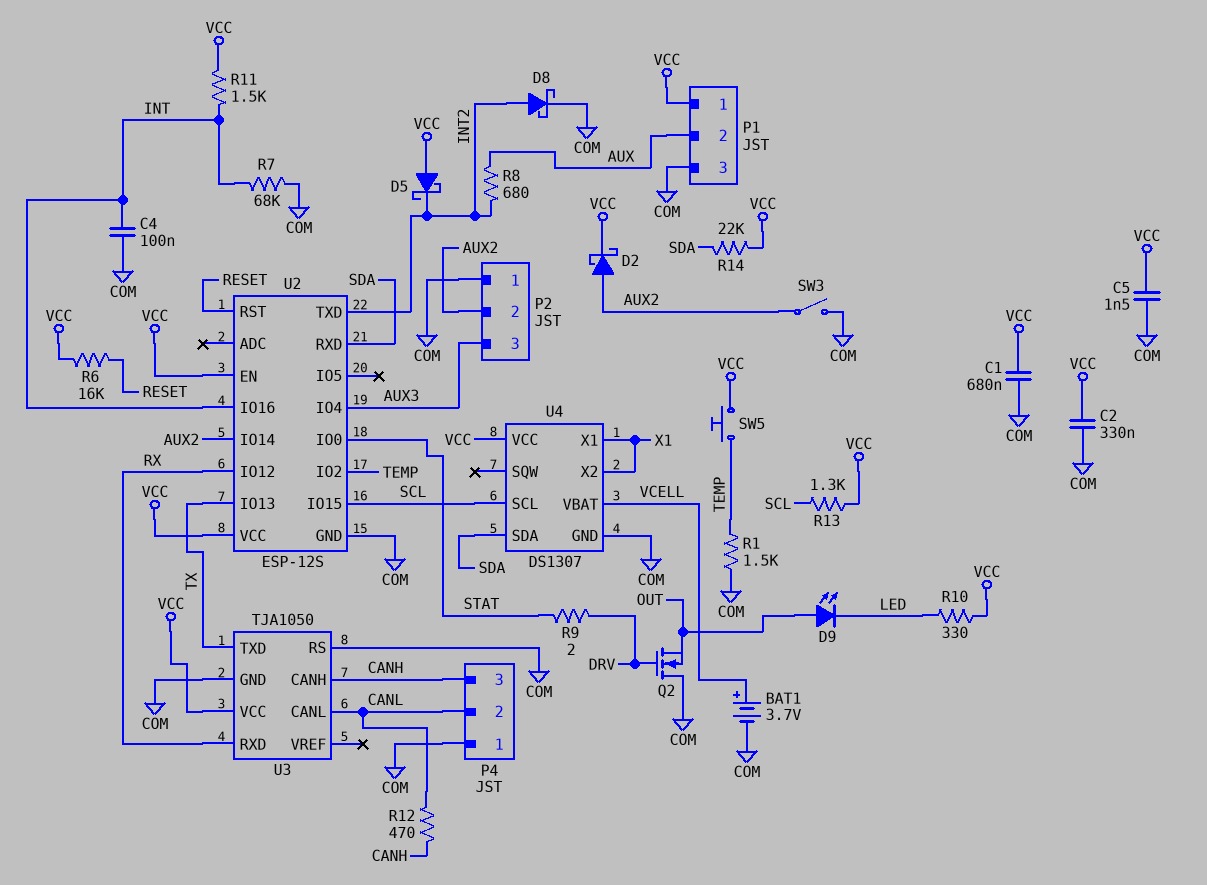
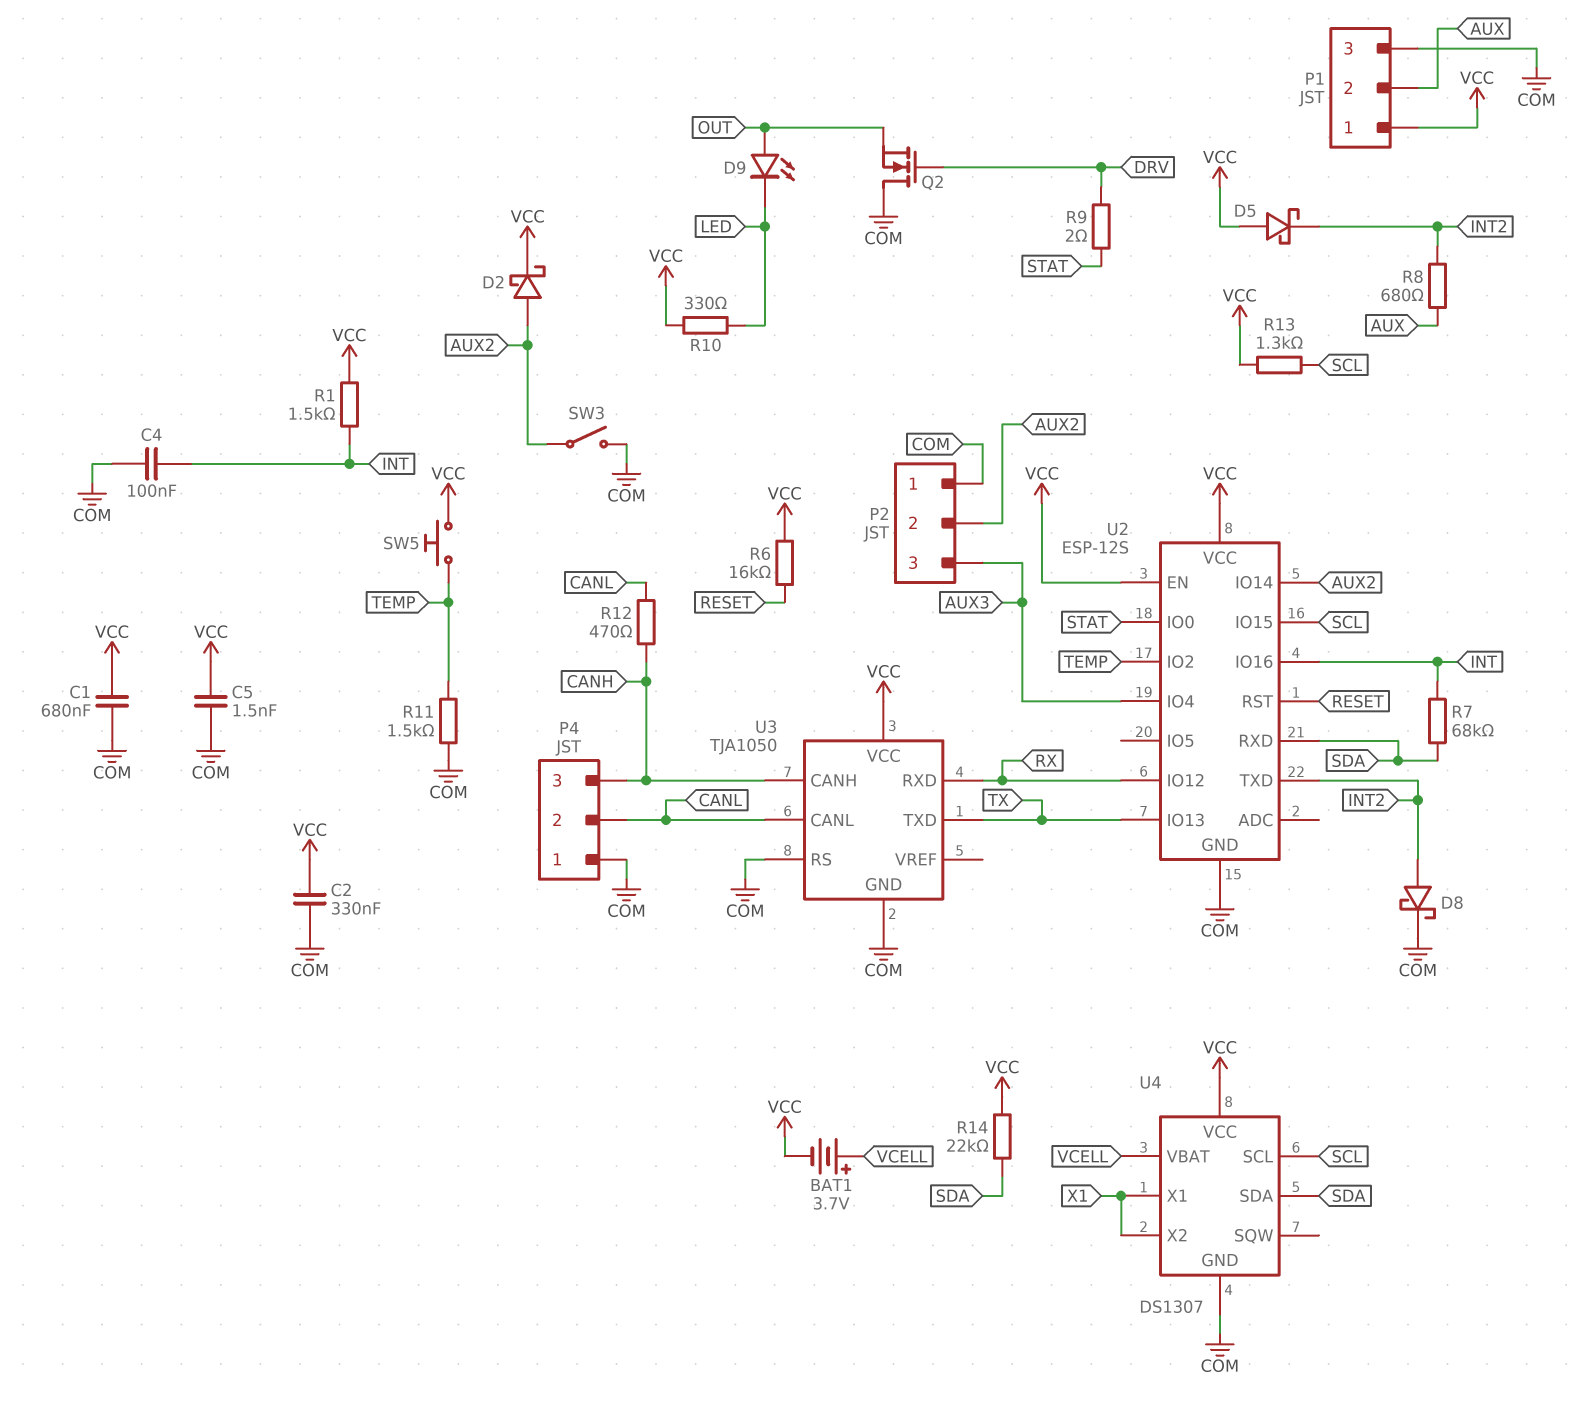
BAT1: 3.7V (plus VCELL, minus COM) -> 3.7V (plus VCELL, minus VCC)
R1: 1.5k (COM, TEMP) -> 1.5k (INT, VCC)
R7: 68k (COM, INT) -> 68k (INT, SDA)
R11: 1.5k (INT, VCC) -> 1.5k (COM, TEMP)

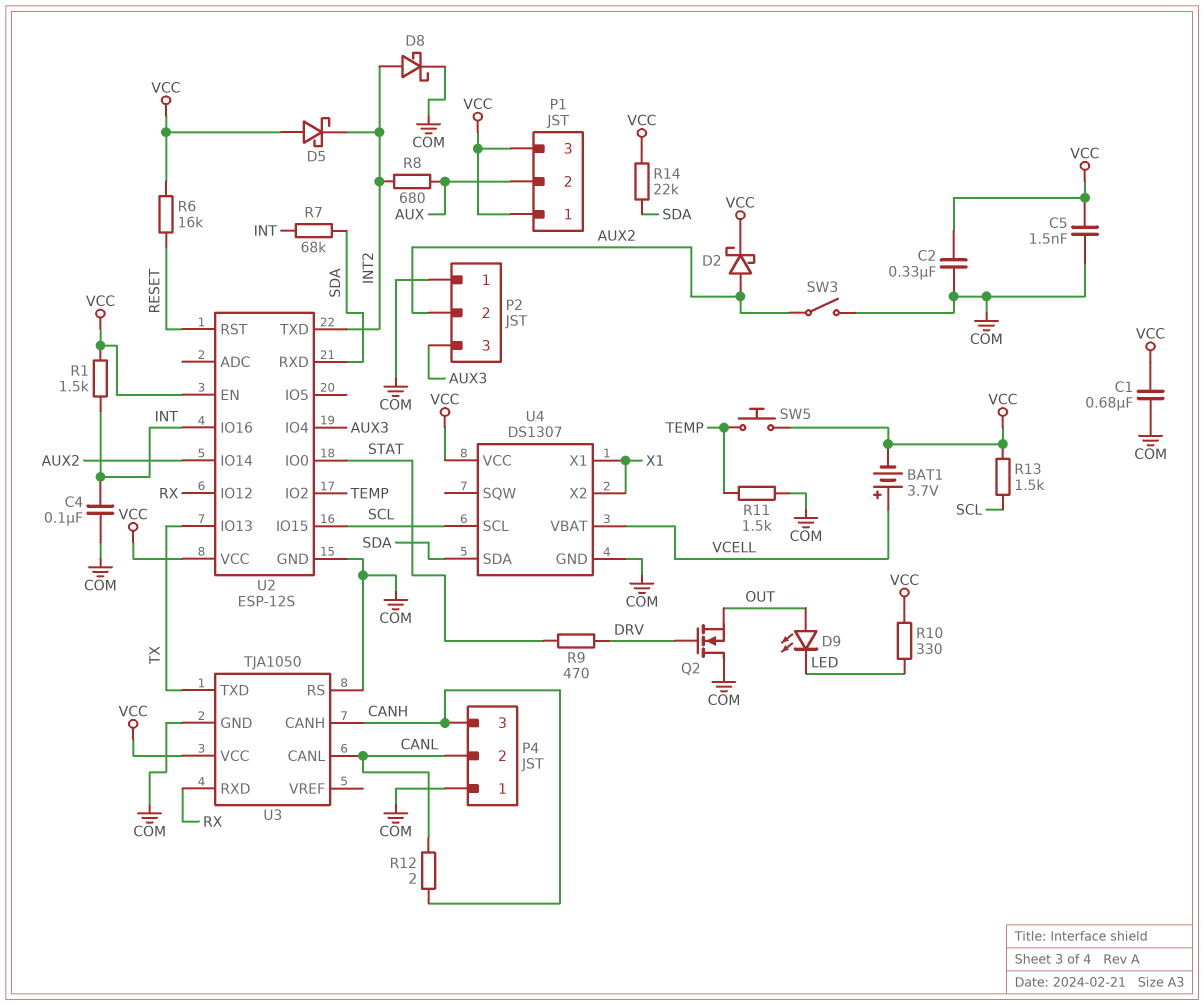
P1 pin 3: COM -> VCC
R9: 2 (DRV, STAT) -> 470 (DRV, STAT)
R12: 470 (CANH, CANL) -> 2 (CANH, CANL)
R13: 1.3k (SCL, VCC) -> 1.5k (SCL, VCC)

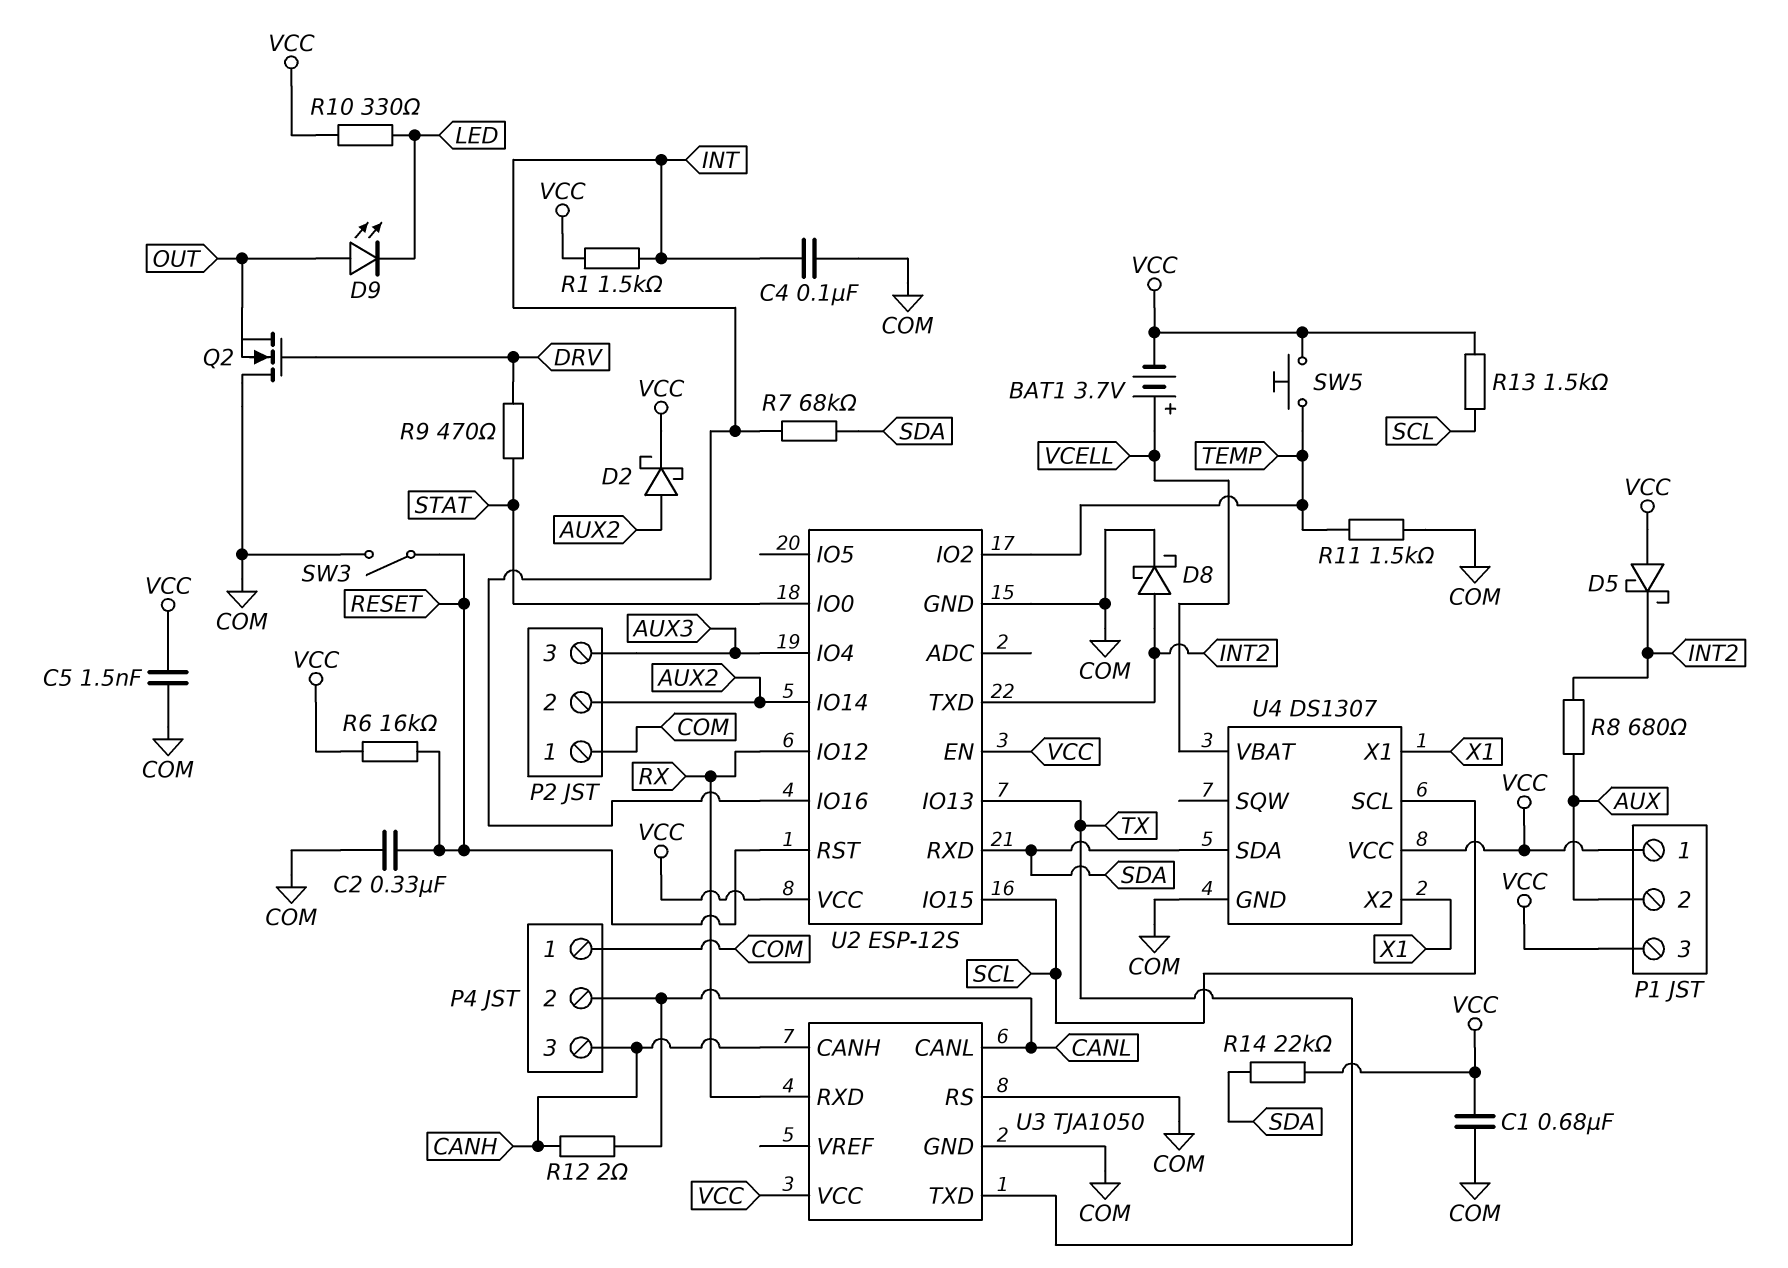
C2: 330nF (COM, VCC) -> 330nF (COM, RESET)
SW3: switch (AUX2, COM) -> switch (COM, RESET)

